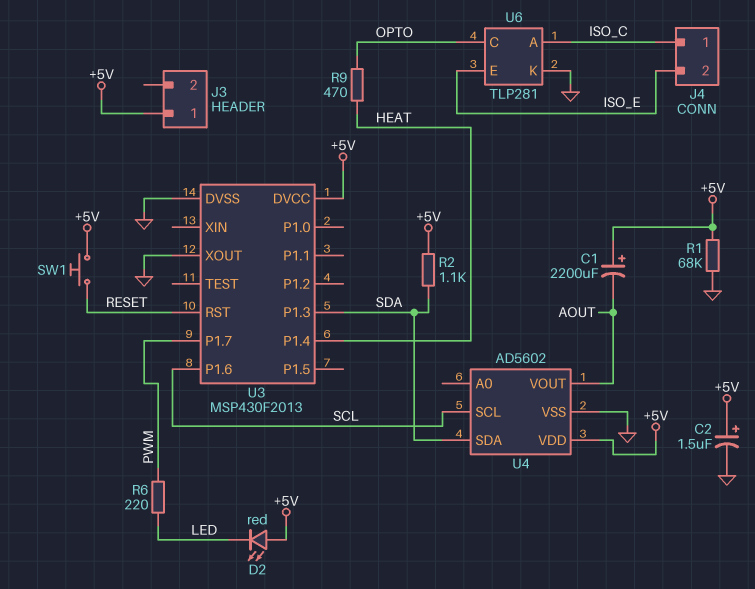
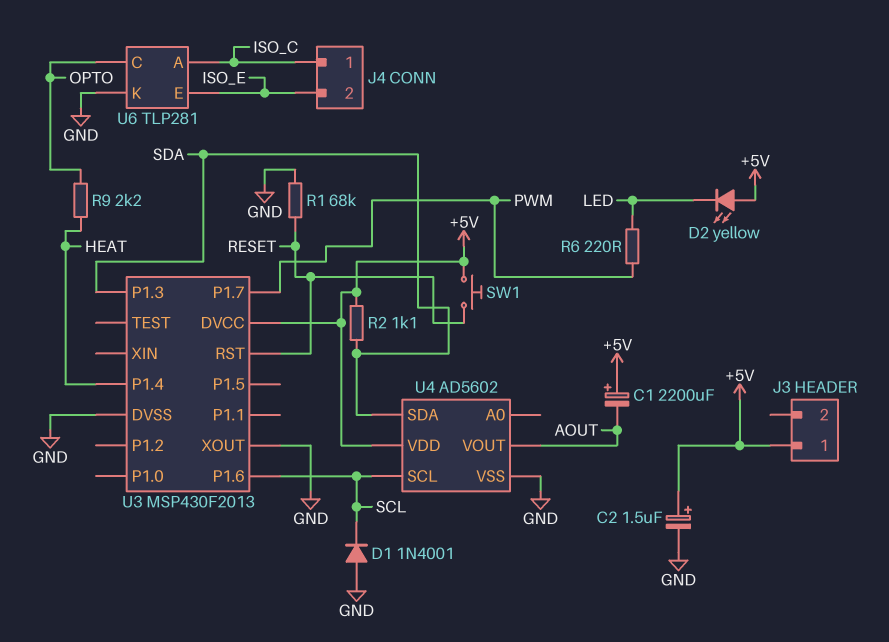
D1: none -> diode 1N4001 (A GND, K SCL)
D2: LED red (A +5V, K LED) -> LED yellow (A +5V, K LED)
R1: 68k (+5V, GND) -> 68k (GND, RESET)
R9: 470 (HEAT, OPTO) -> 2.2k (HEAT, OPTO)

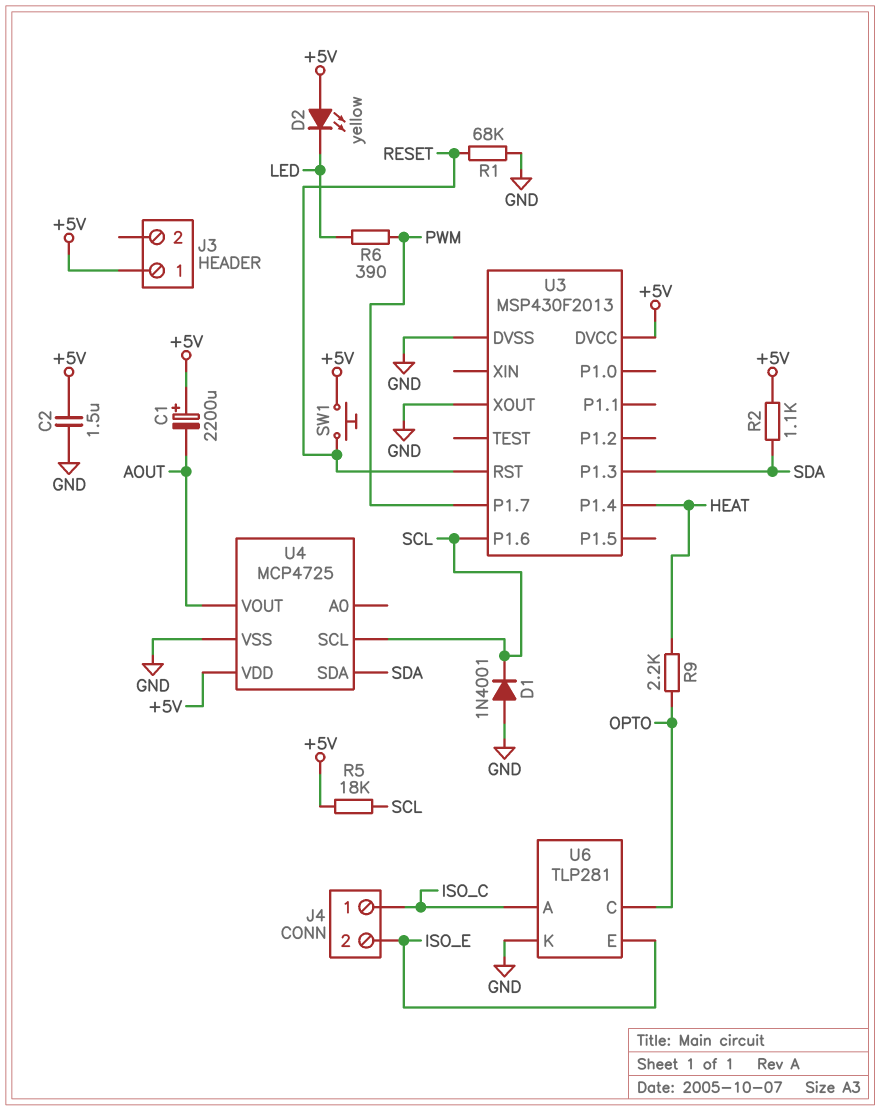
C2: 1.5uF (plus +5V, minus GND) -> 1.5uF (+5V, GND)
R5: none -> 18k (+5V, SCL)
R6: 220 (LED, PWM) -> 390 (LED, PWM)
U4: AD5602 -> MCP4725

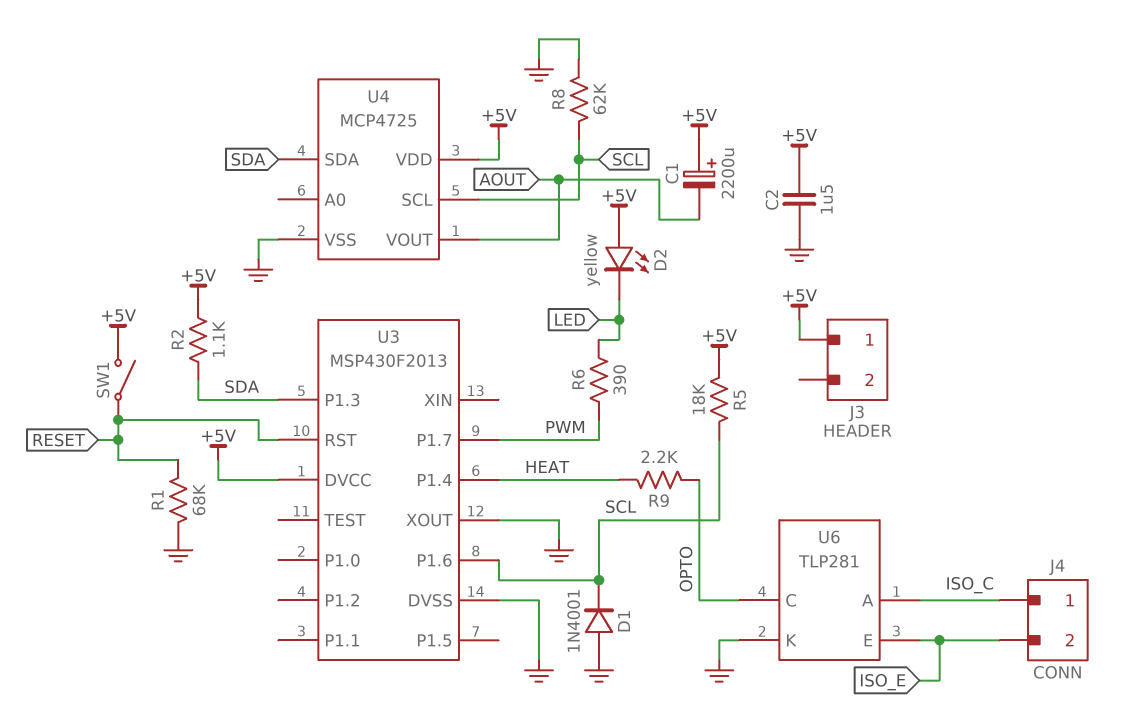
R8: none -> 62k (GND, SCL)
SW1: button (+5V, RESET) -> switch (+5V, RESET)

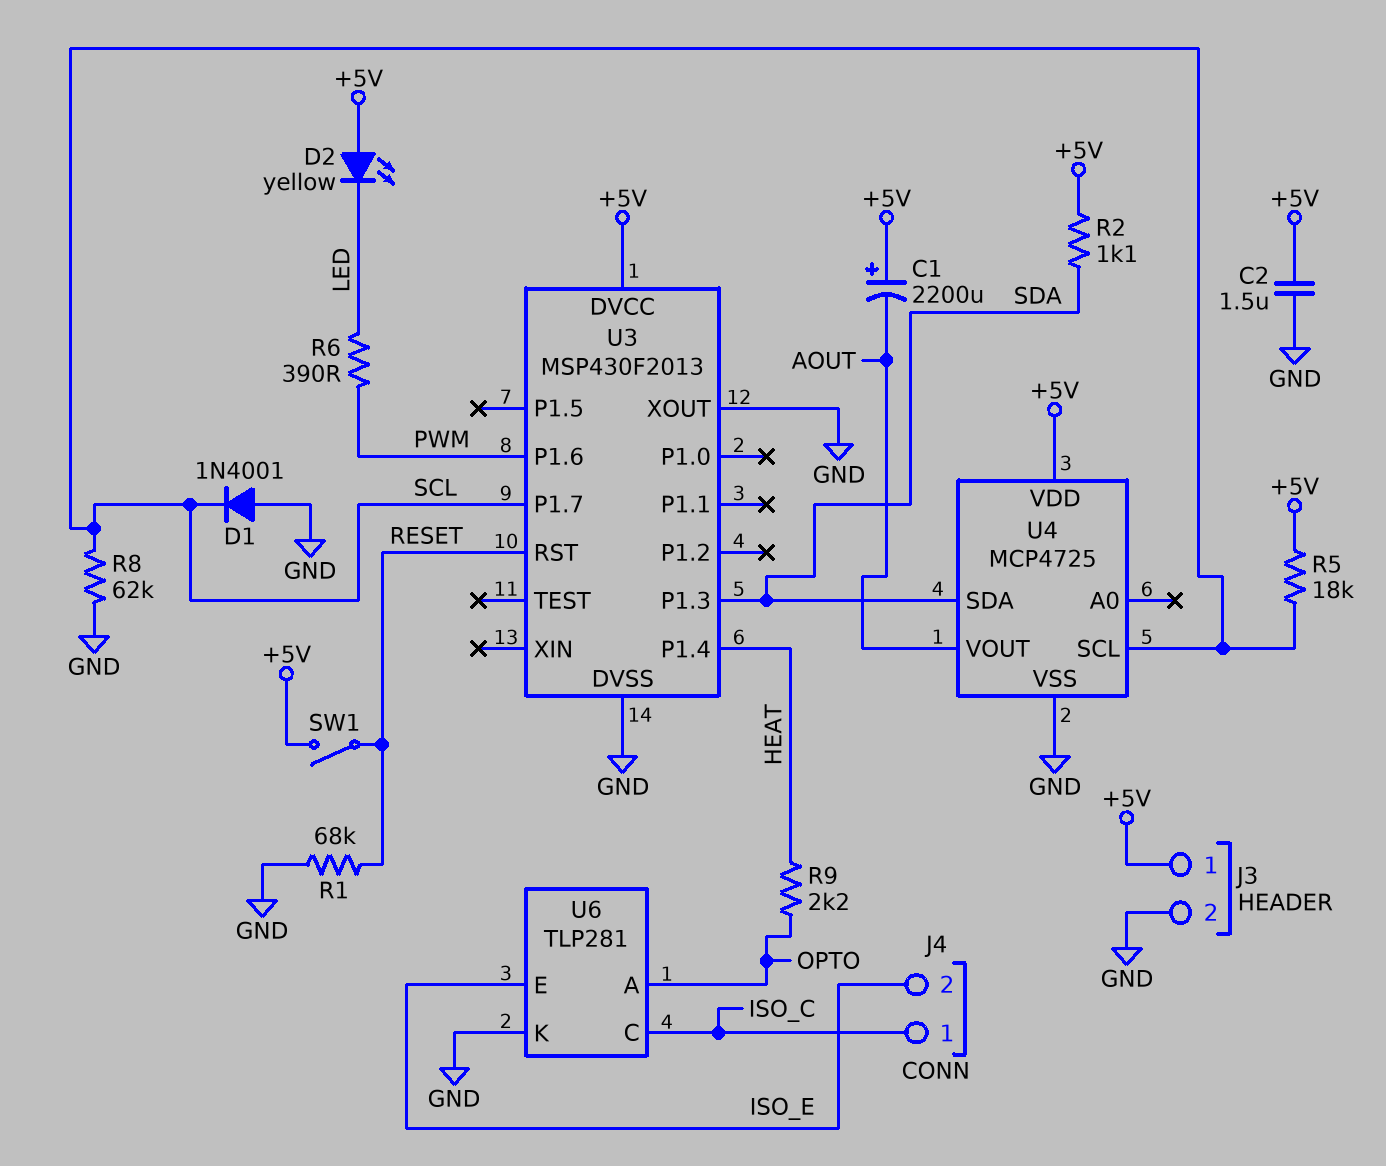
J3 pin 2: none -> GND
U3 pin P1.6: SCL -> PWM
U3 pin P1.7: PWM -> SCL
U6 pin A: ISO_C -> OPTO
U6 pin C: OPTO -> ISO_C

